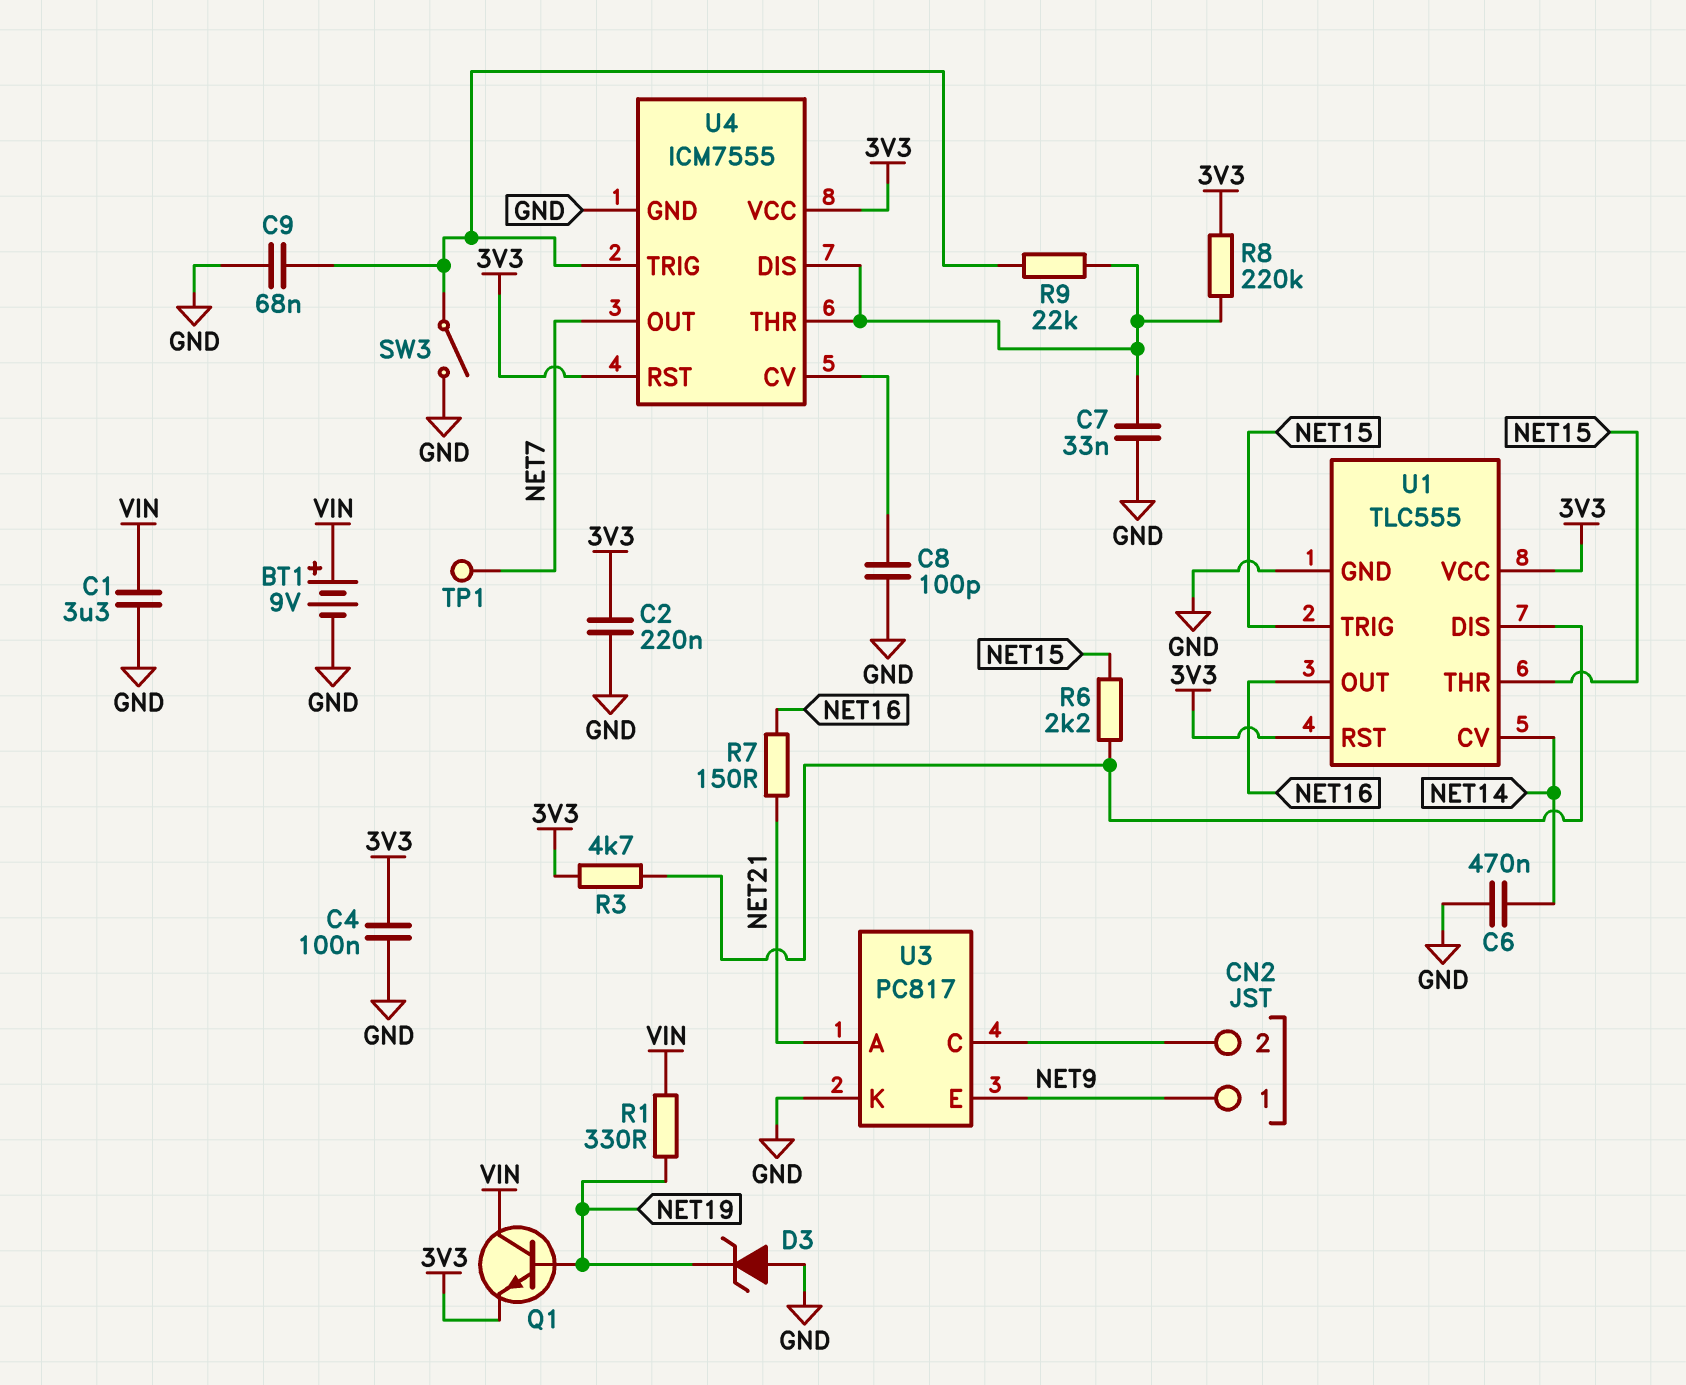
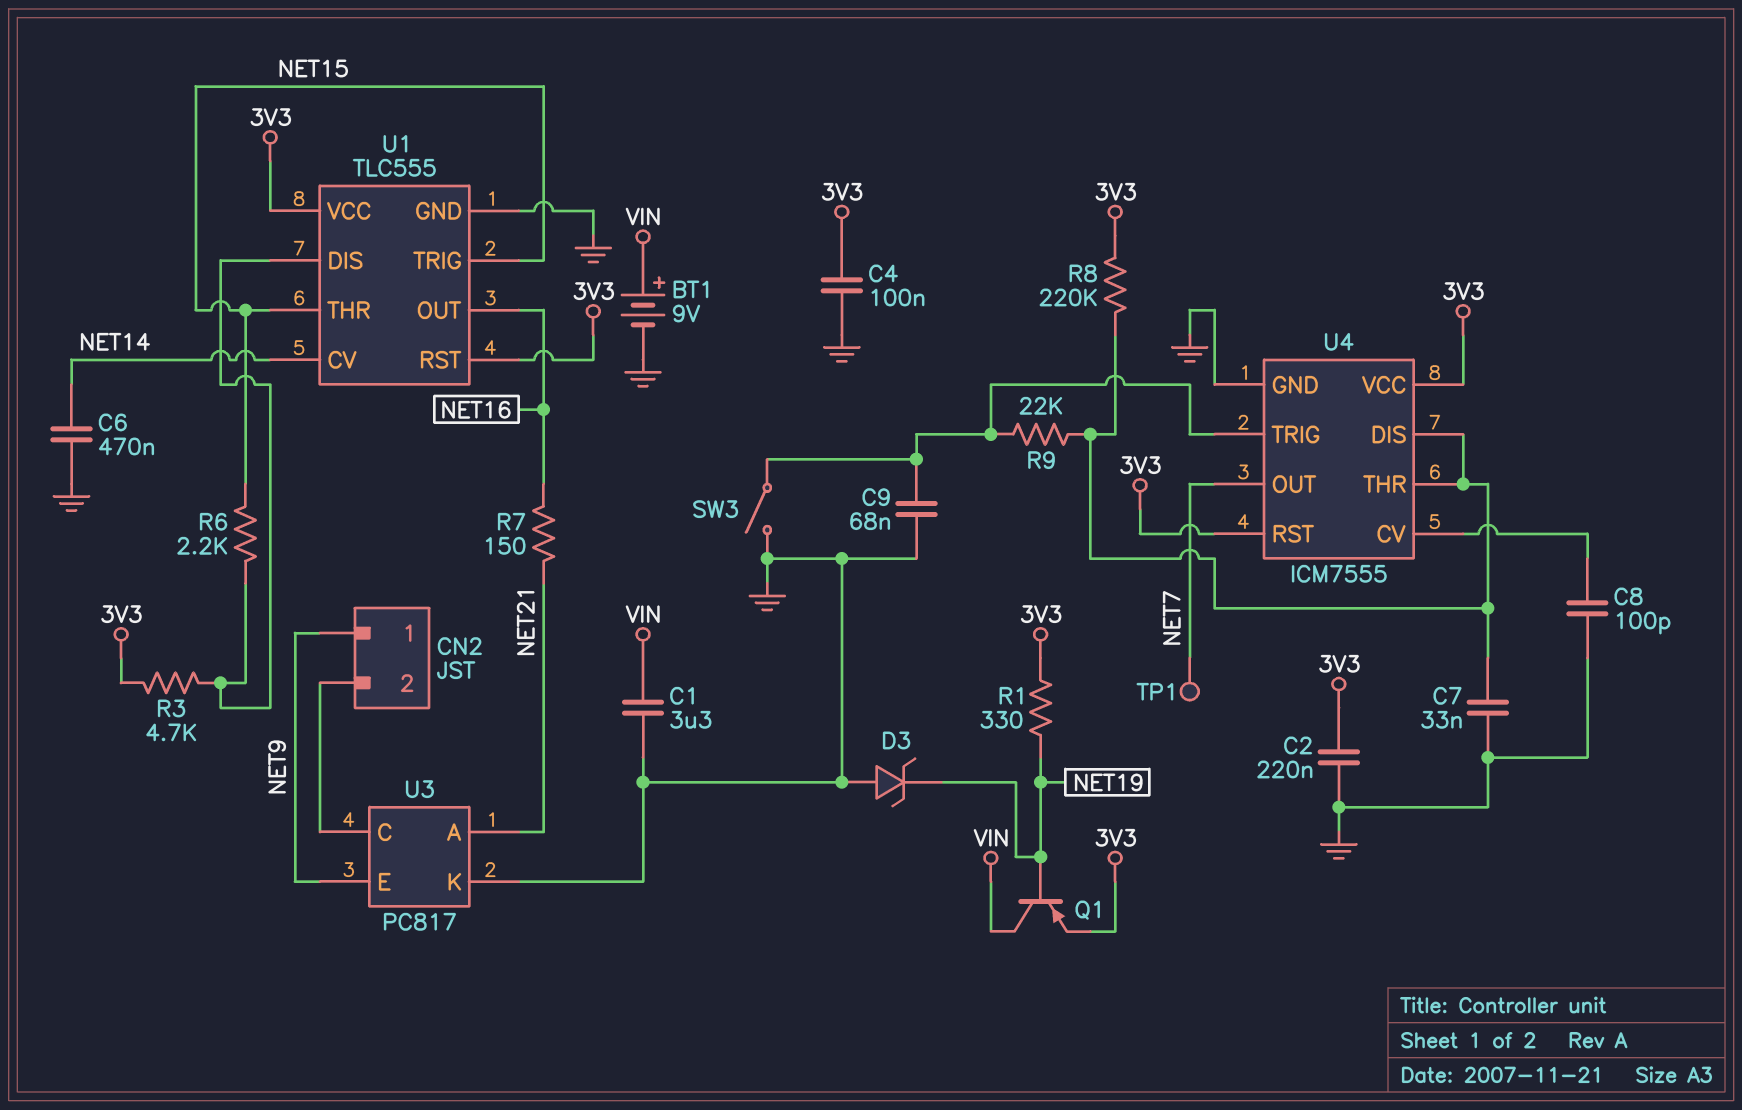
Q1: NPN (B NET19, C VIN, E 3V3) -> PNP (B NET19, C VIN, E 3V3)
R1: 330 (NET19, VIN) -> 330 (3V3, NET19)

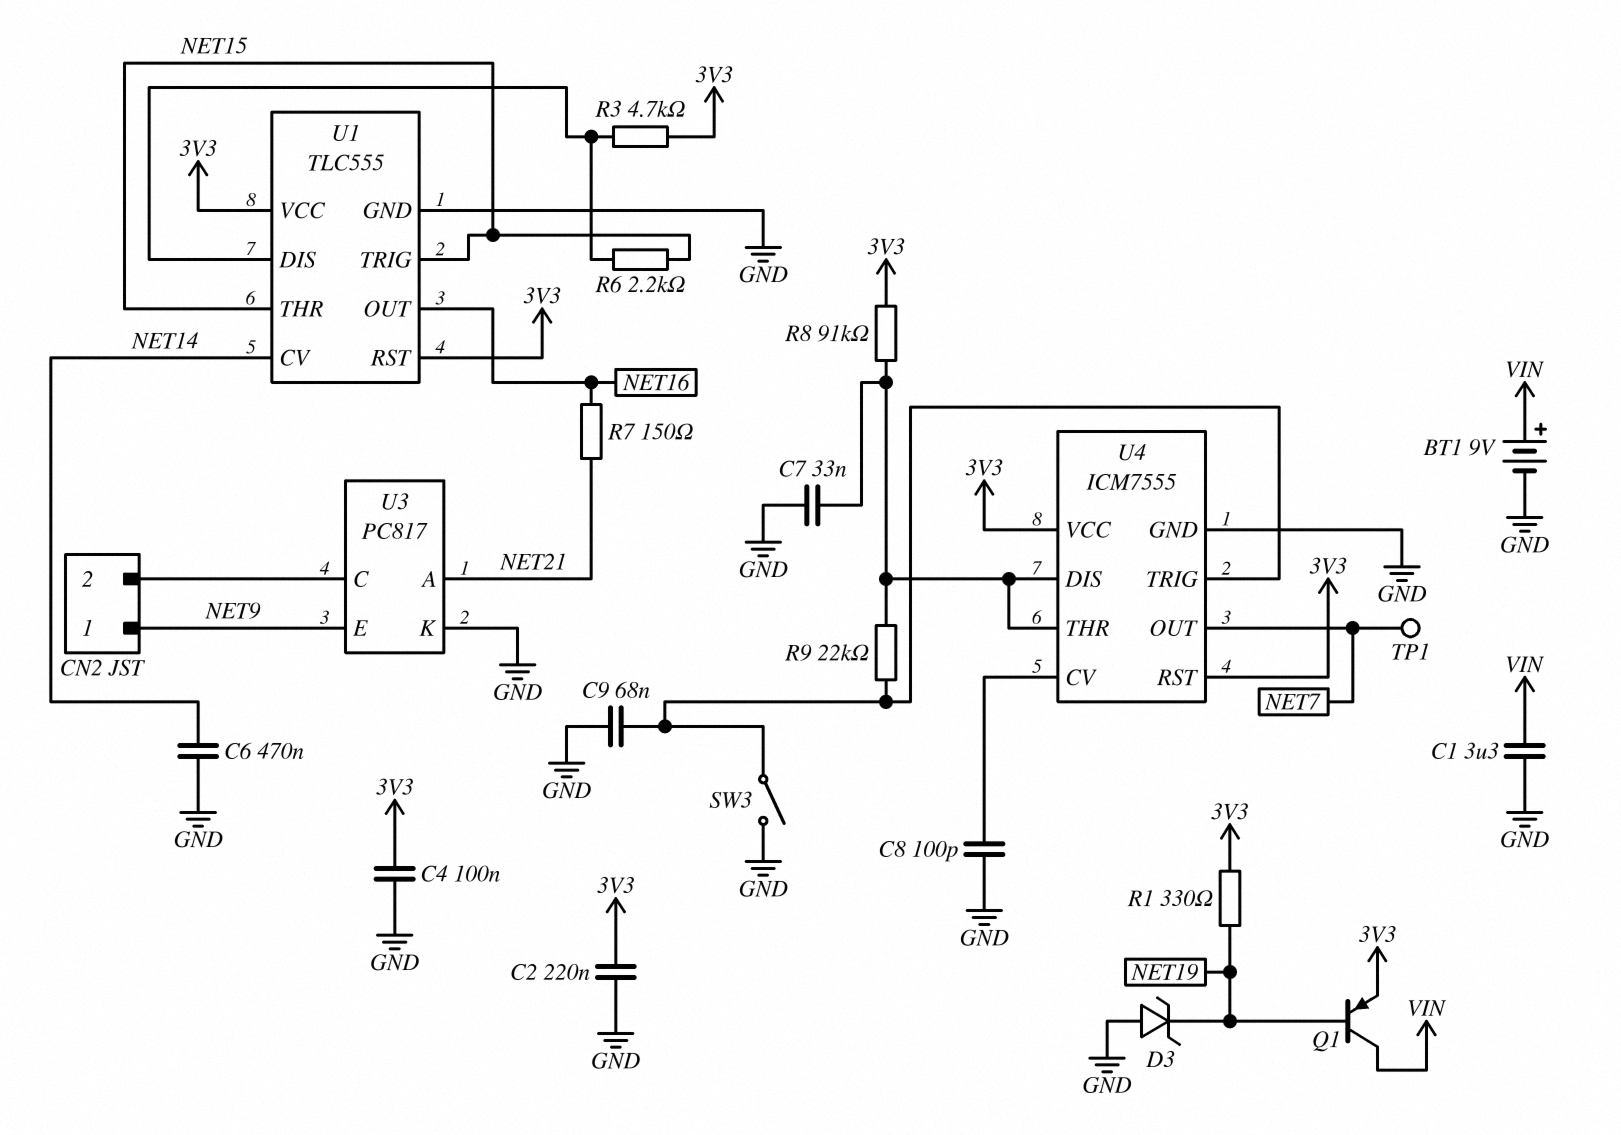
R8: 220k (3V3, U4/DIS) -> 91k (3V3, U4/DIS)

